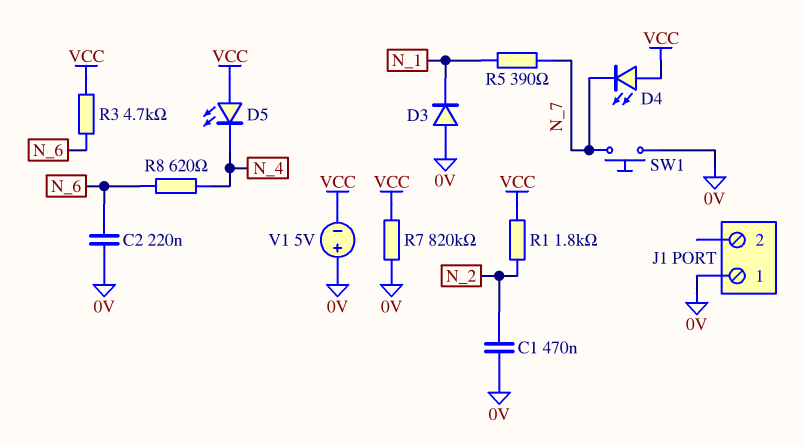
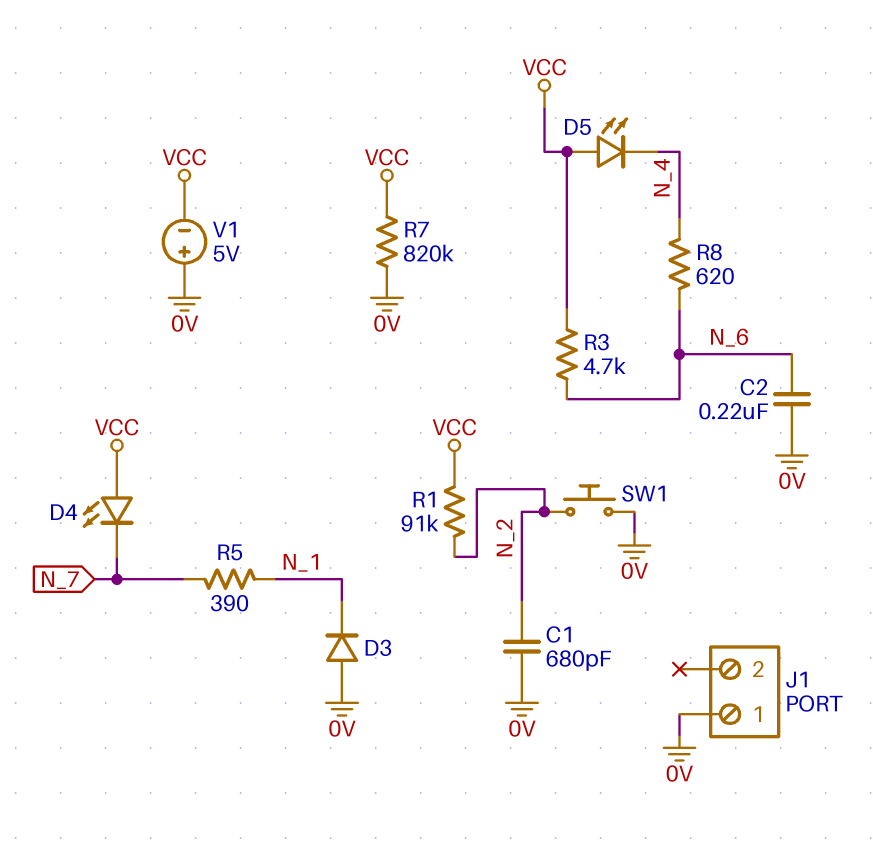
C1: 470nF (0V, N_2) -> 680pF (0V, N_2)
R1: 1.8k (N_2, VCC) -> 91k (N_2, VCC)
SW1: button (0V, N_7) -> button (0V, N_2)

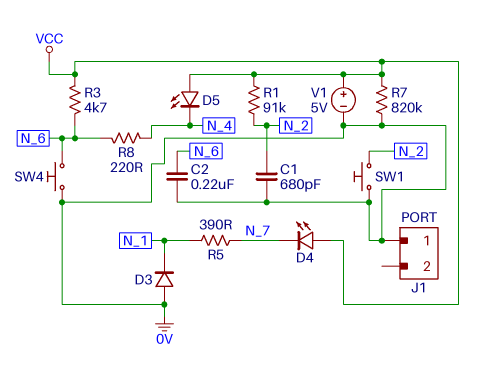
R8: 620 (N_4, N_6) -> 220 (N_4, N_6)
SW4: none -> button (0V, N_6)
V1: 5V (plus 0V, minus VCC) -> 5V (plus VCC, minus 0V)

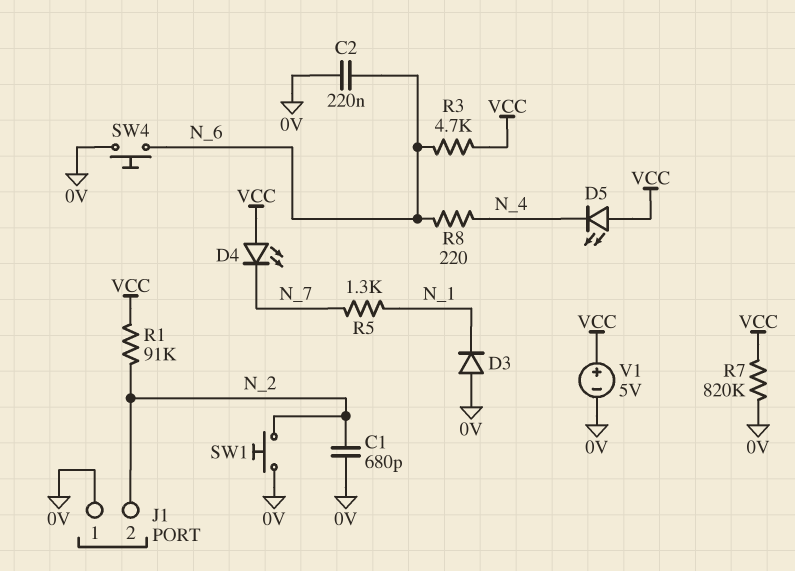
J1 pin 2: none -> N_2
R5: 390 (N_1, N_7) -> 1.3k (N_1, N_7)

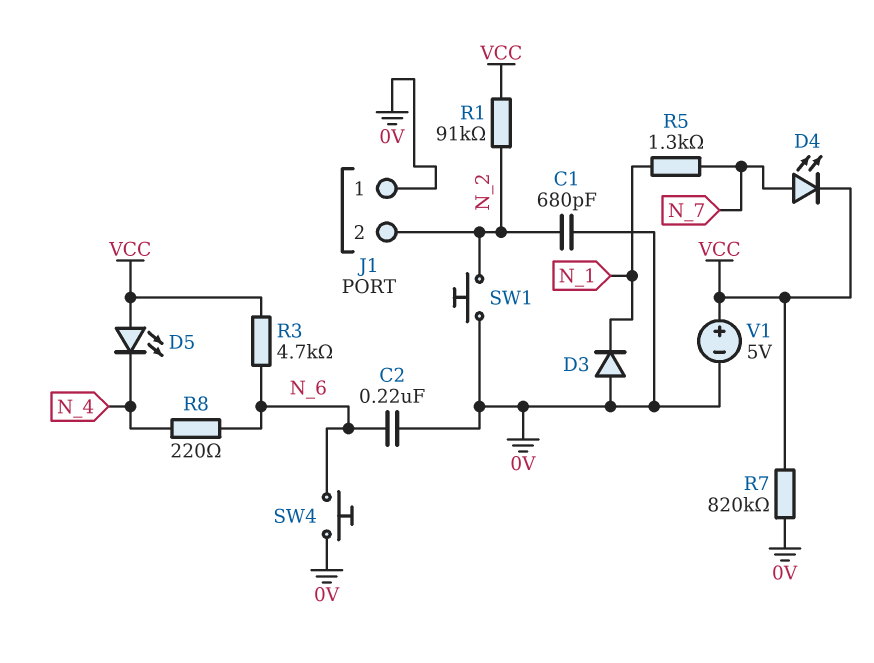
D4: LED (A VCC, K N_7) -> LED (A N_7, K VCC)

